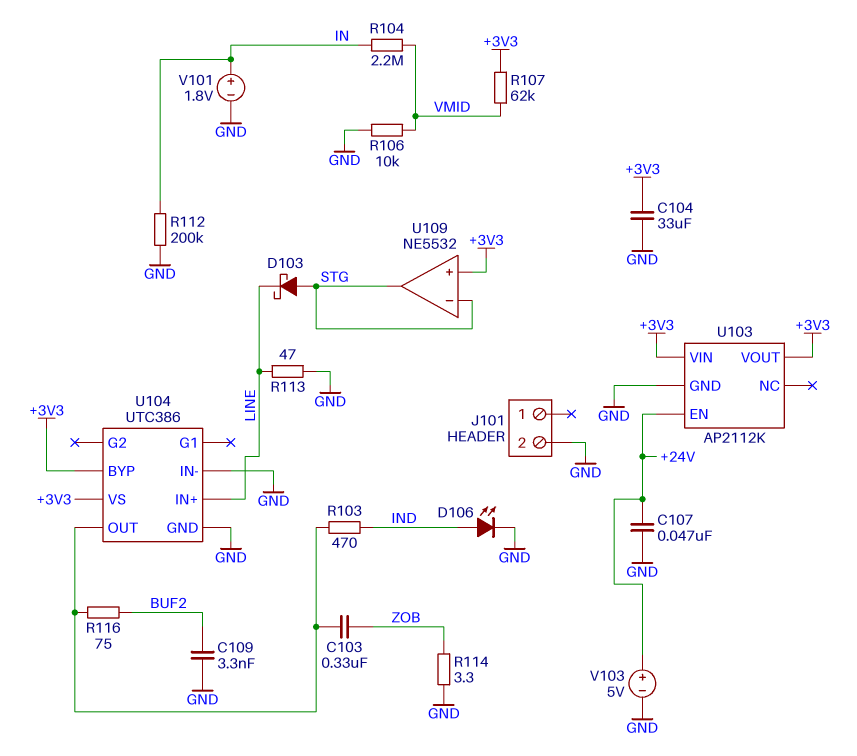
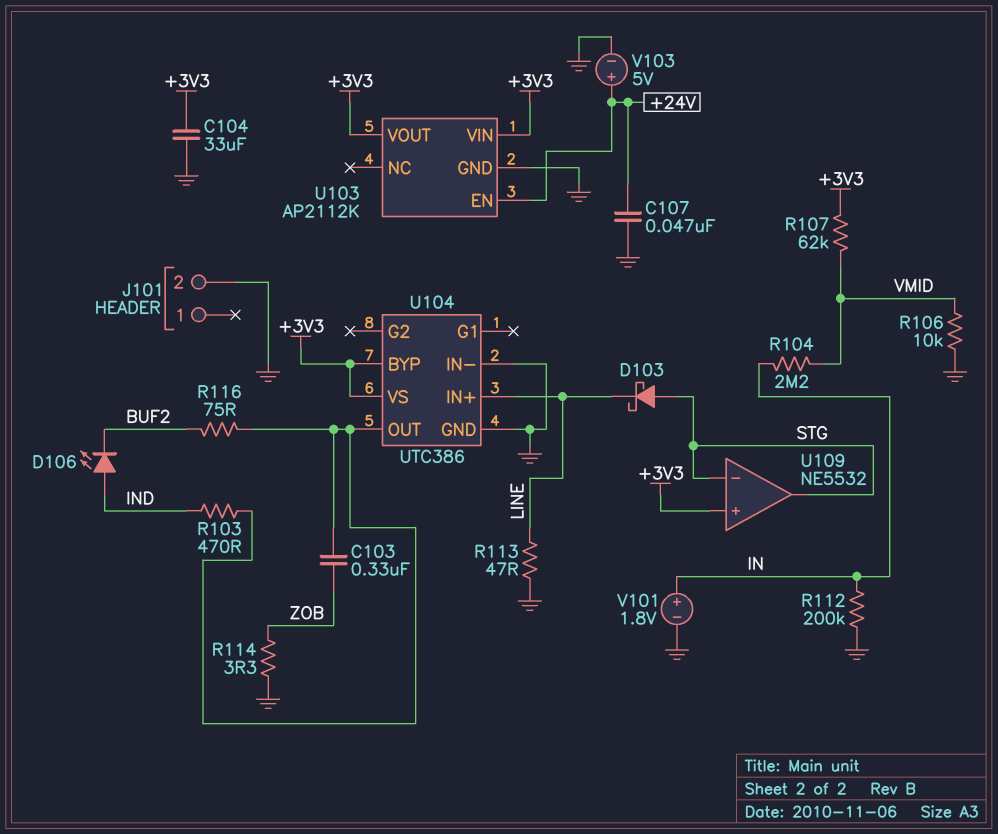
C109: 3.3nF (BUF2, GND) -> none
D106: LED (A IND, K GND) -> LED (A IND, K BUF2)

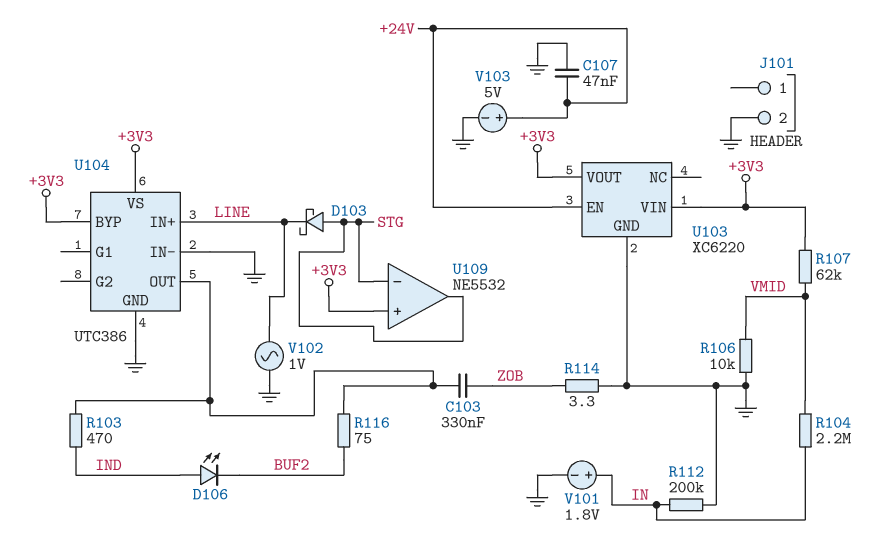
C104: 33uF (+3V3, GND) -> none
R113: 47 (GND, LINE) -> none
U103: AP2112K -> XC6220
V102: none -> AC 1V (GND, LINE)

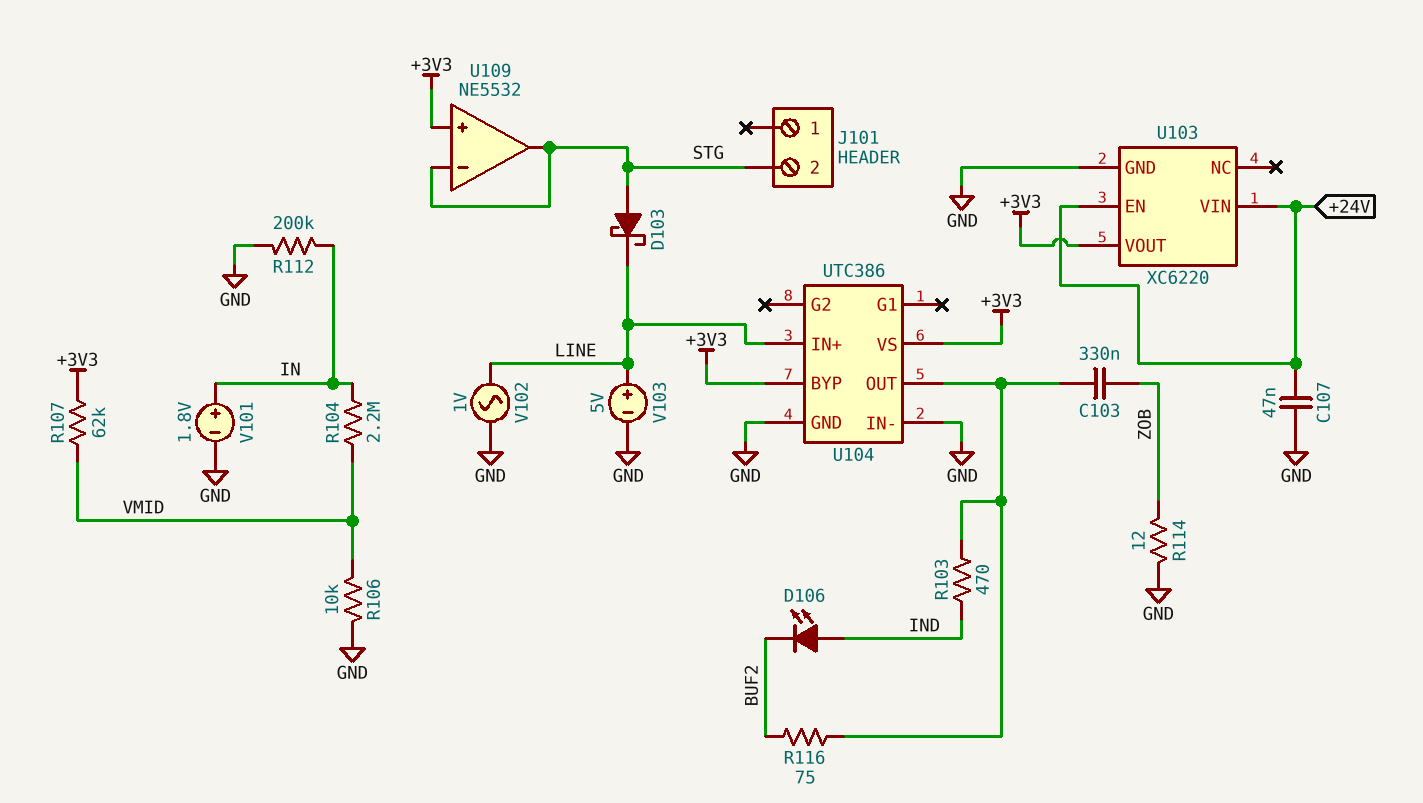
J101 pin 2: GND -> STG
R114: 3.3 (GND, ZOB) -> 12 (GND, ZOB)
U103 pin VIN: +3V3 -> +24V
V103: 5V (plus +24V, minus GND) -> 5V (plus LINE, minus GND)

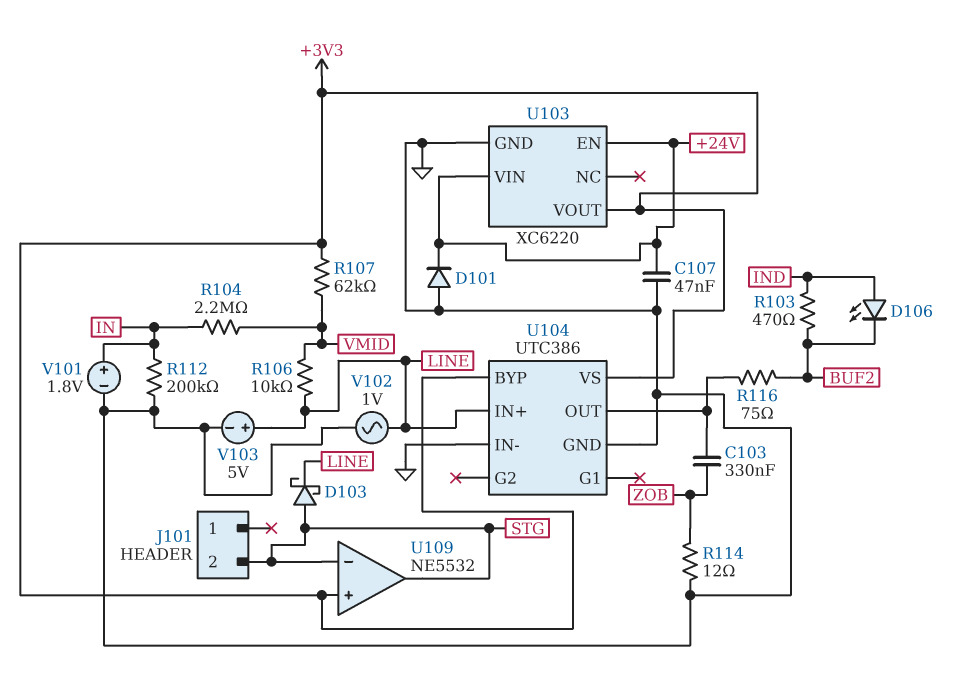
D101: none -> diode (A GND, K +24V)
R103: 470 (IND, U104/OUT) -> 470 (BUF2, IND)
R106: 10k (GND, VMID) -> 10k (LINE, VMID)

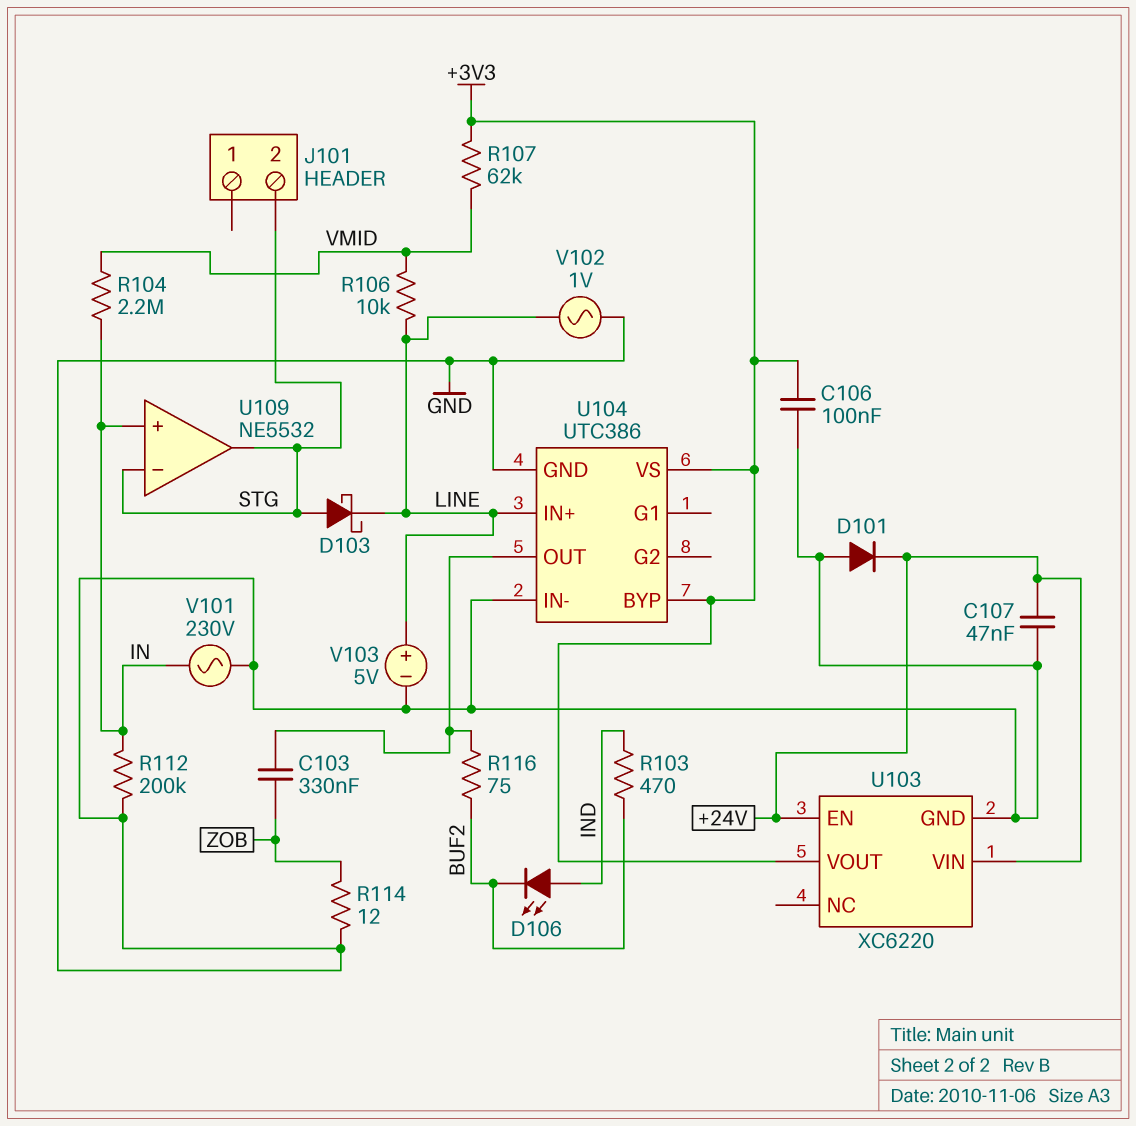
C106: none -> 100nF (+3V3, GND)
U109 pin in+: +3V3 -> IN
V101: 1.8V (plus IN, minus GND) -> AC 230V (GND, IN)

